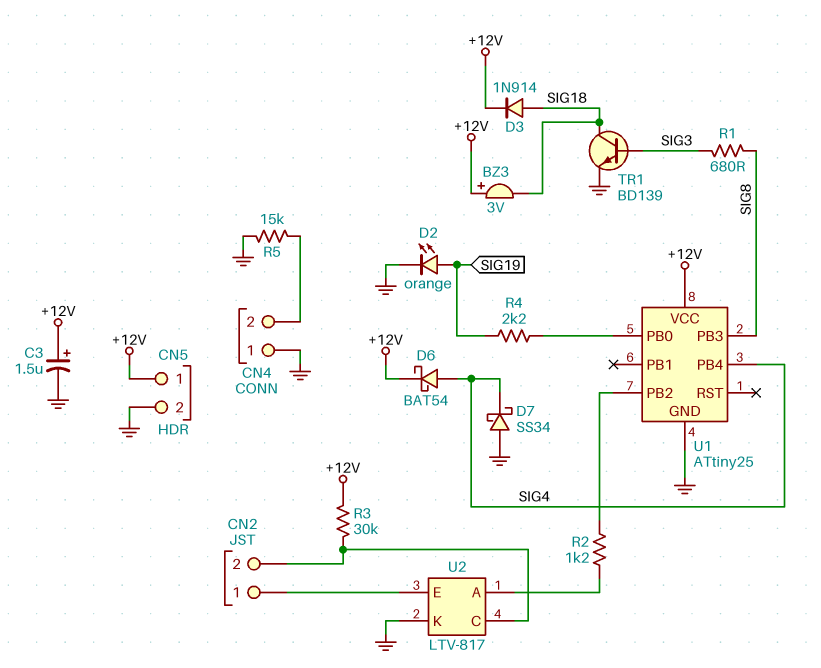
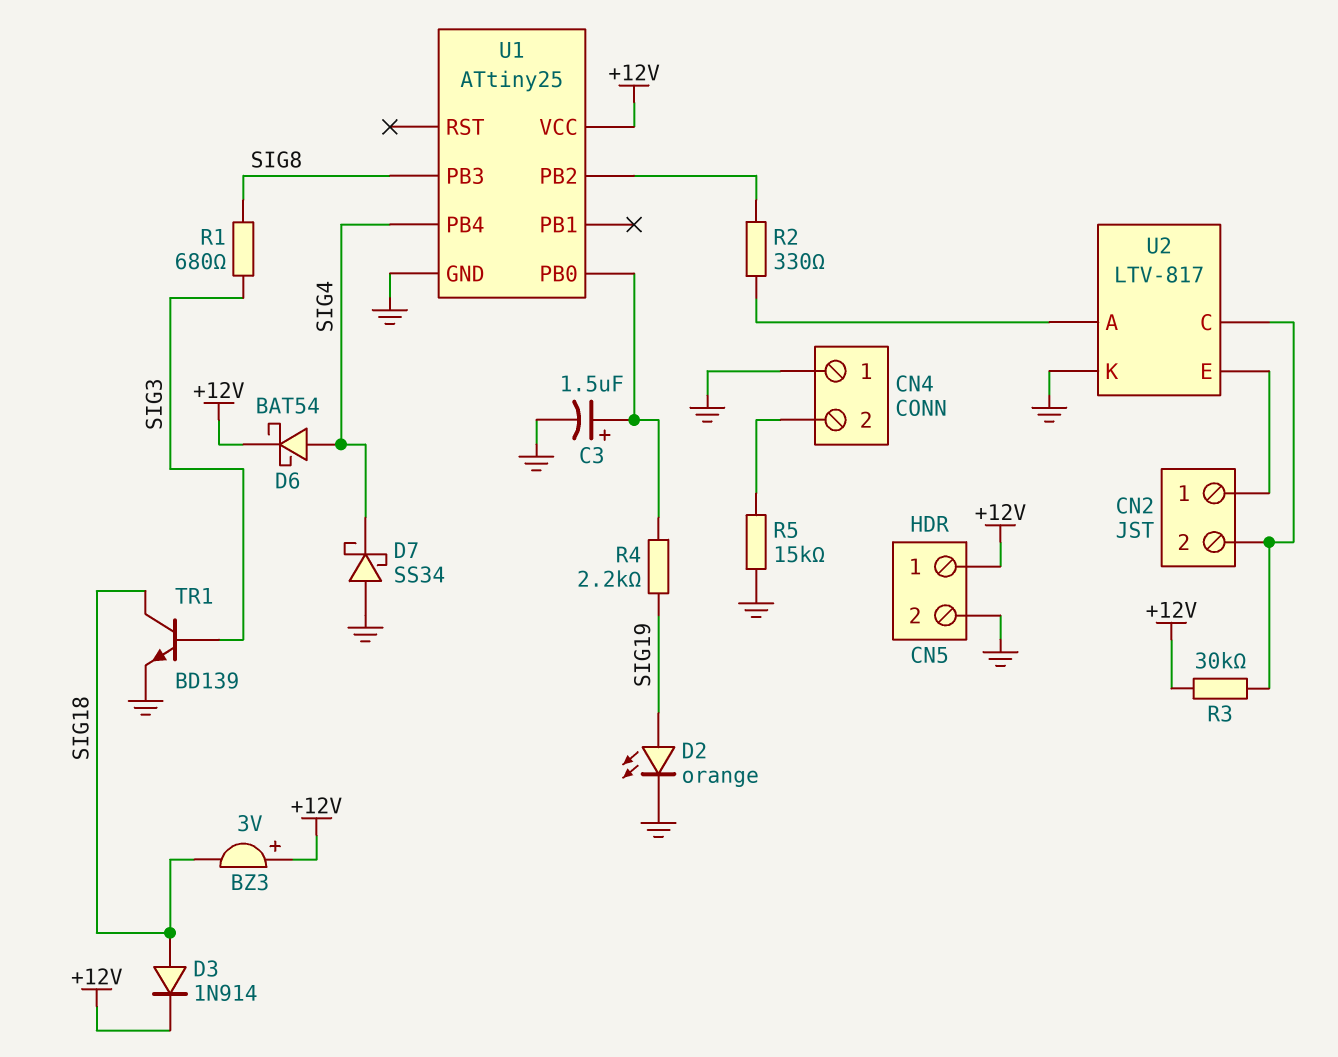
C3: 1.5uF (plus +12V, minus GND) -> 1.5uF (plus U1/PB0, minus GND)
R2: 1.2k (U1/PB2, U2/A) -> 330 (U1/PB2, U2/A)

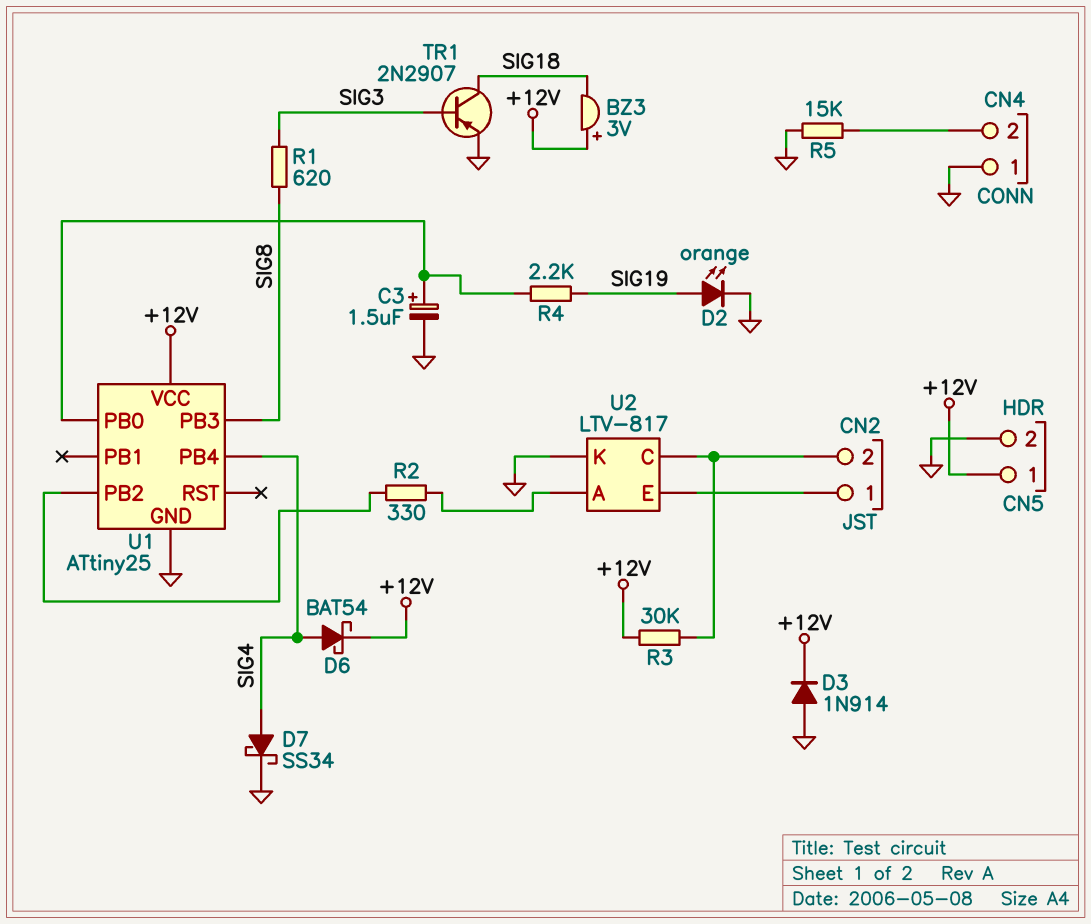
D3: diode 1N914 (A SIG18, K +12V) -> diode 1N914 (A GND, K +12V)
D7: schottky SS34 (A GND, K SIG4) -> schottky SS34 (A SIG4, K GND)
R1: 680 (SIG3, SIG8) -> 620 (SIG3, SIG8)
TR1: NPN BD139 (B SIG3, C SIG18, E GND) -> PNP 2N2907 (B SIG3, C SIG18, E GND)

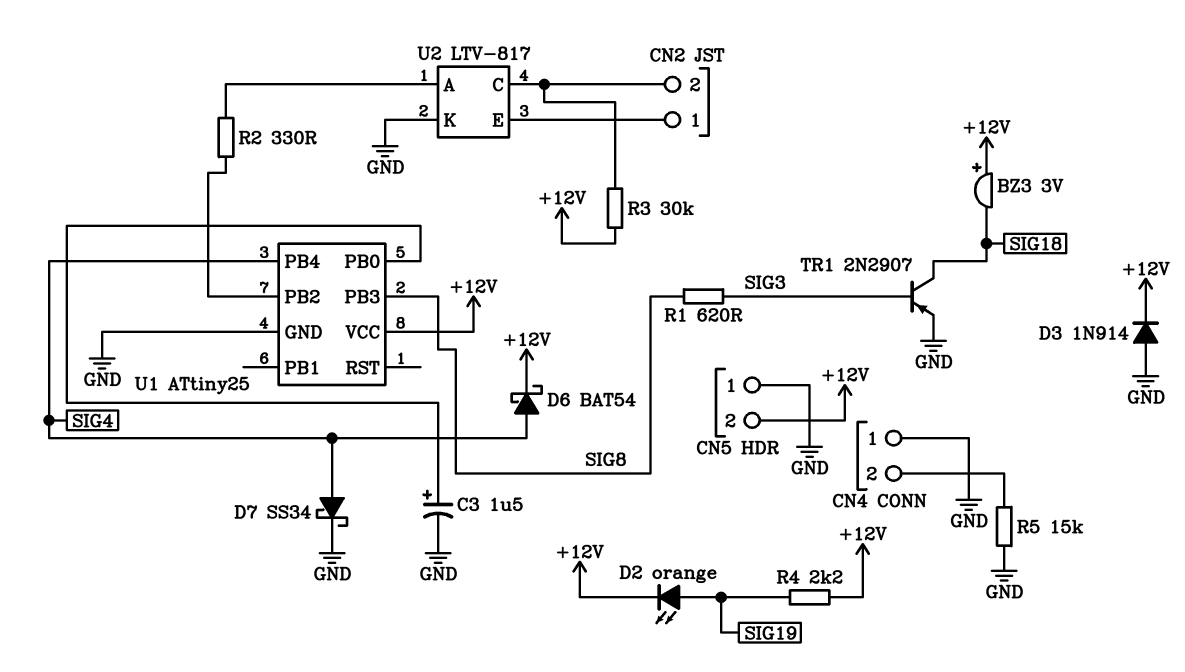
CN5 pin 1: +12V -> GND
CN5 pin 2: GND -> +12V
D2: LED orange (A SIG19, K GND) -> LED orange (A SIG19, K +12V)
R4: 2.2k (SIG19, U1/PB0) -> 2.2k (+12V, SIG19)

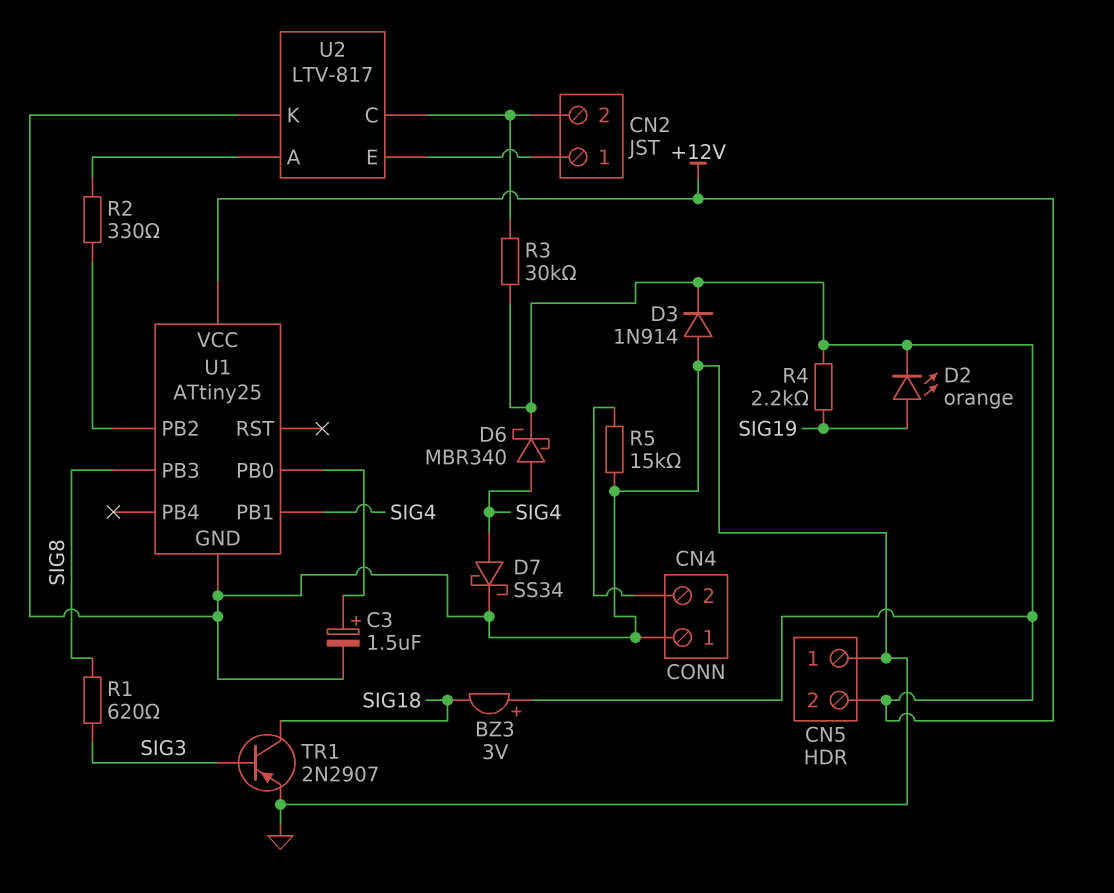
D6: schottky BAT54 (A SIG4, K +12V) -> schottky MBR340 (A SIG4, K +12V)
U1 pin PB1: none -> SIG4
U1 pin PB4: SIG4 -> none

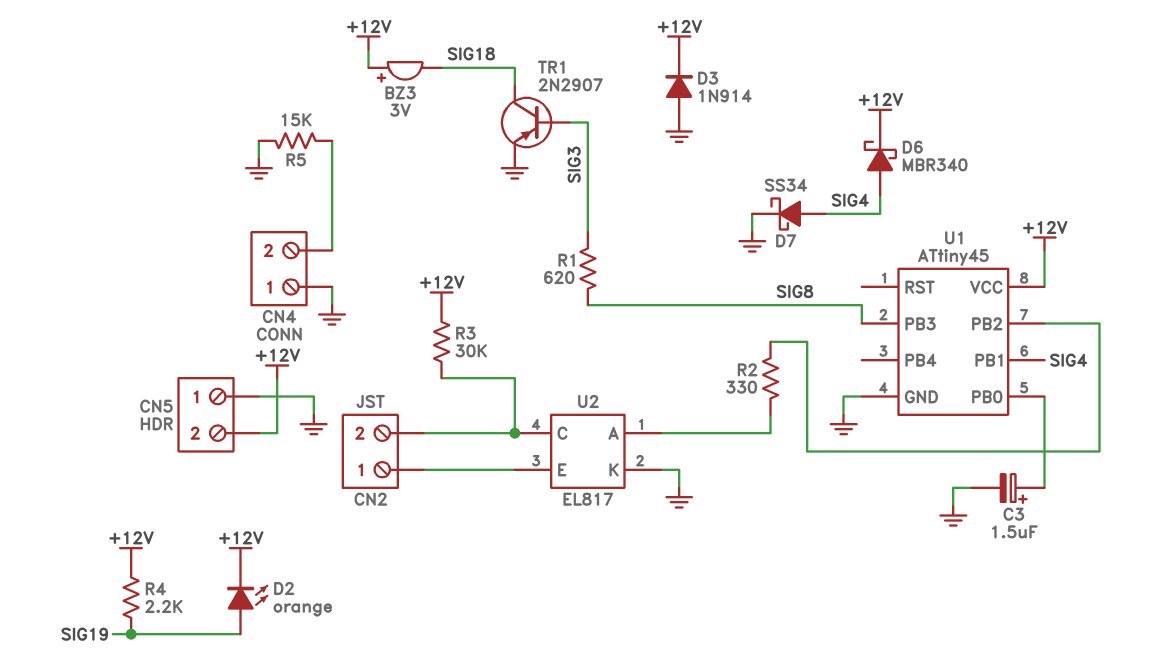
U1: ATtiny25 -> ATtiny45
U2: LTV-817 -> EL817

